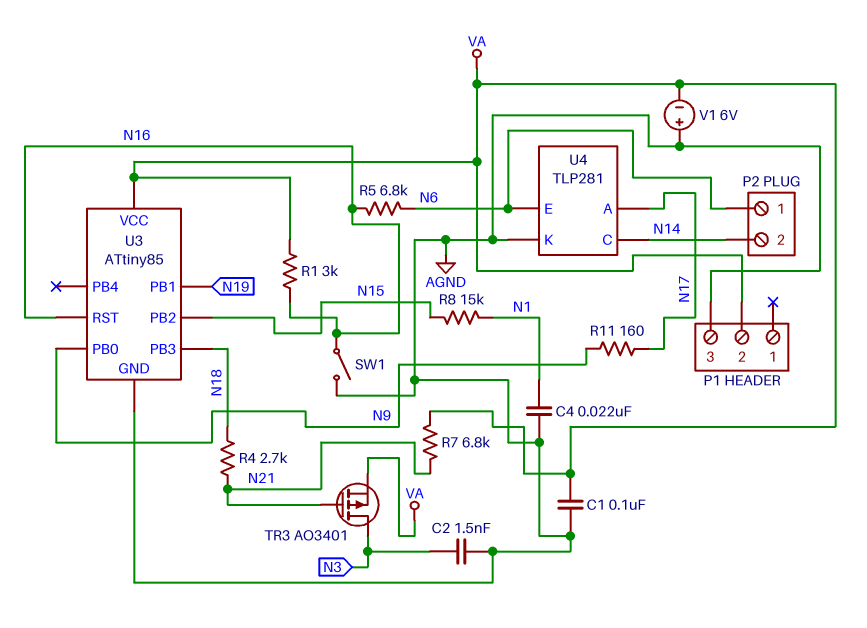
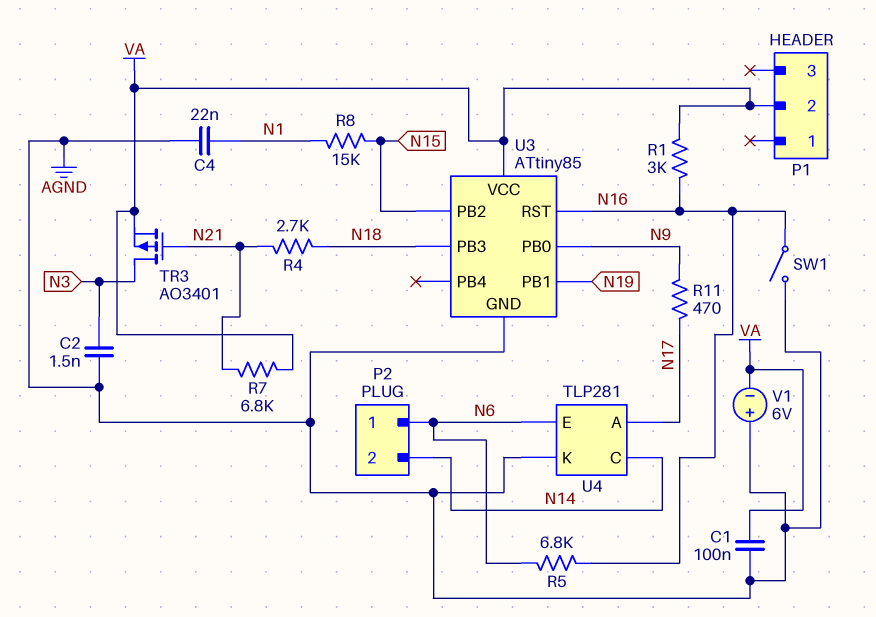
P1 pin 3: AGND -> none
R11: 160 (N9, N17) -> 470 (N9, N17)

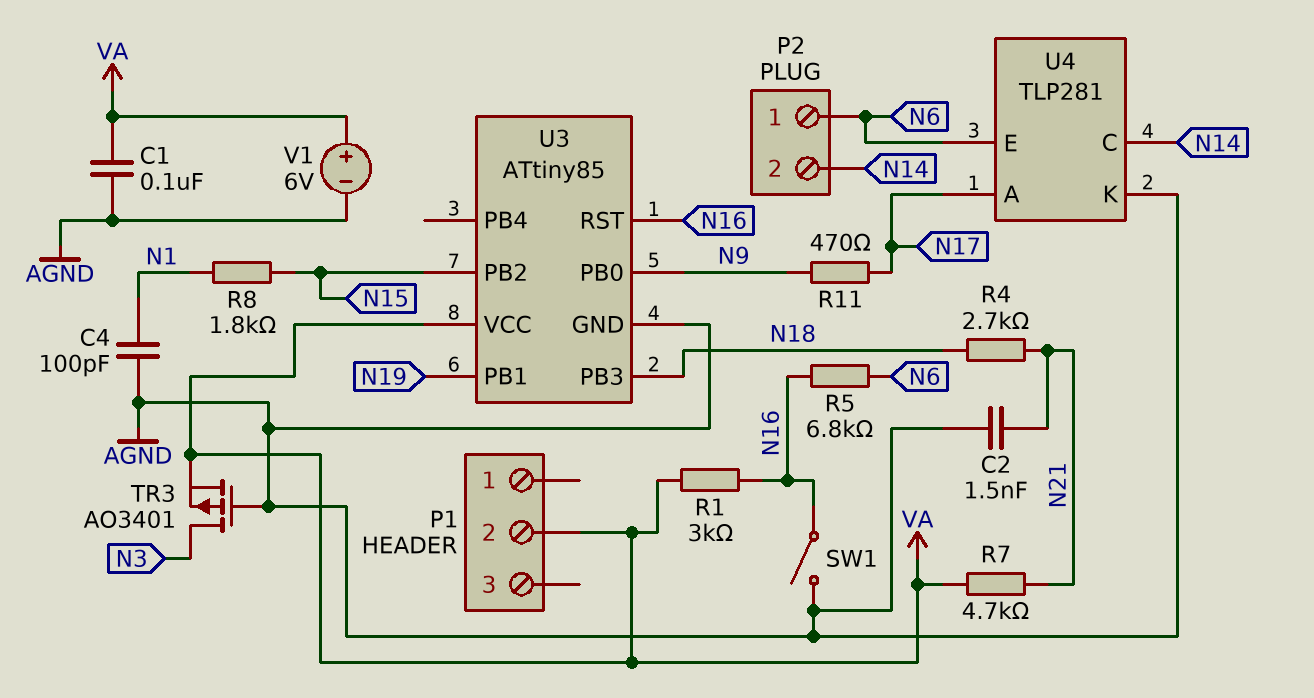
C2: 1.5nF (AGND, N3) -> 1.5nF (AGND, N21)
C4: 22nF (AGND, N1) -> 100pF (AGND, N1)
R7: 6.8k (N21, VA) -> 4.7k (N21, VA)
R8: 15k (N1, N15) -> 1.8k (N1, N15)
TR3: PMOS AO3401 (G N21, D N3, S VA) -> PMOS AO3401 (G AGND, D N3, S VA)
V1: 6V (plus AGND, minus VA) -> 6V (plus VA, minus AGND)

